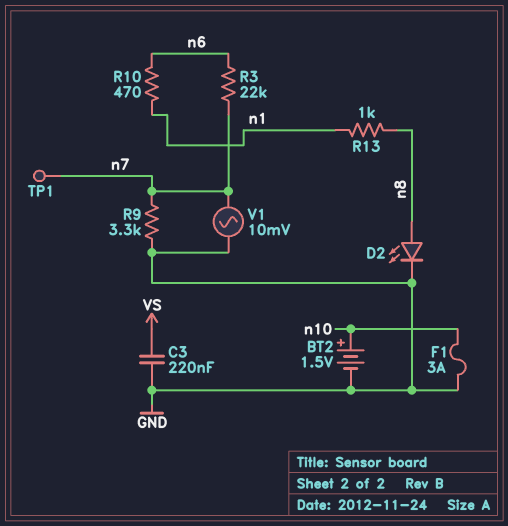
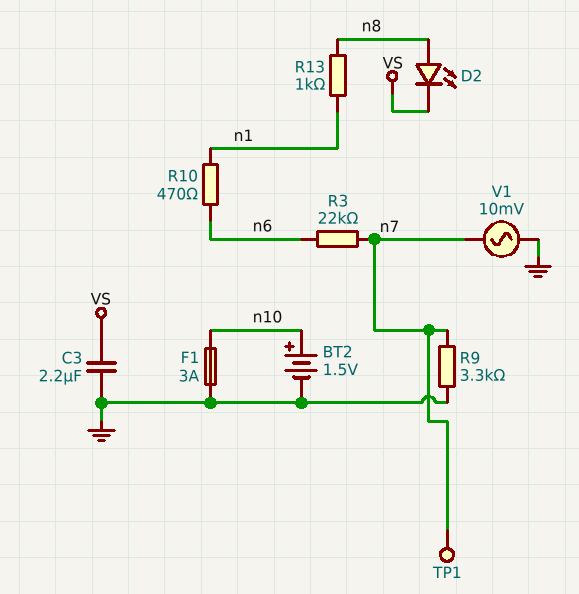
C3: 220nF (GND, VS) -> 2.2uF (GND, VS)
D2: LED (A n8, K GND) -> LED (A n8, K VS)

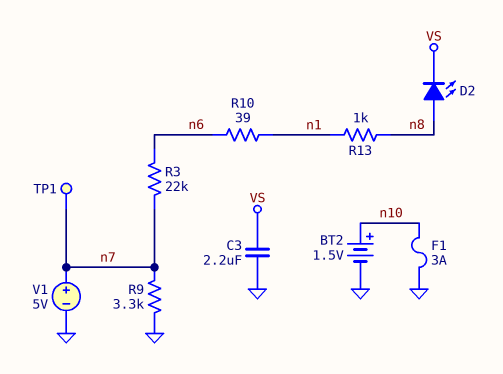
R10: 470 (n1, n6) -> 39 (n1, n6)
V1: AC 10mV (GND, n7) -> 5V (plus n7, minus GND)

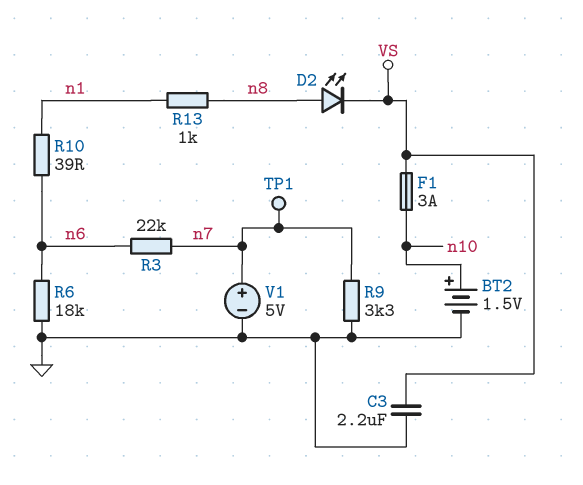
F1: 3A (GND, n10) -> 3A (VS, n10)
R6: none -> 18k (GND, n6)

